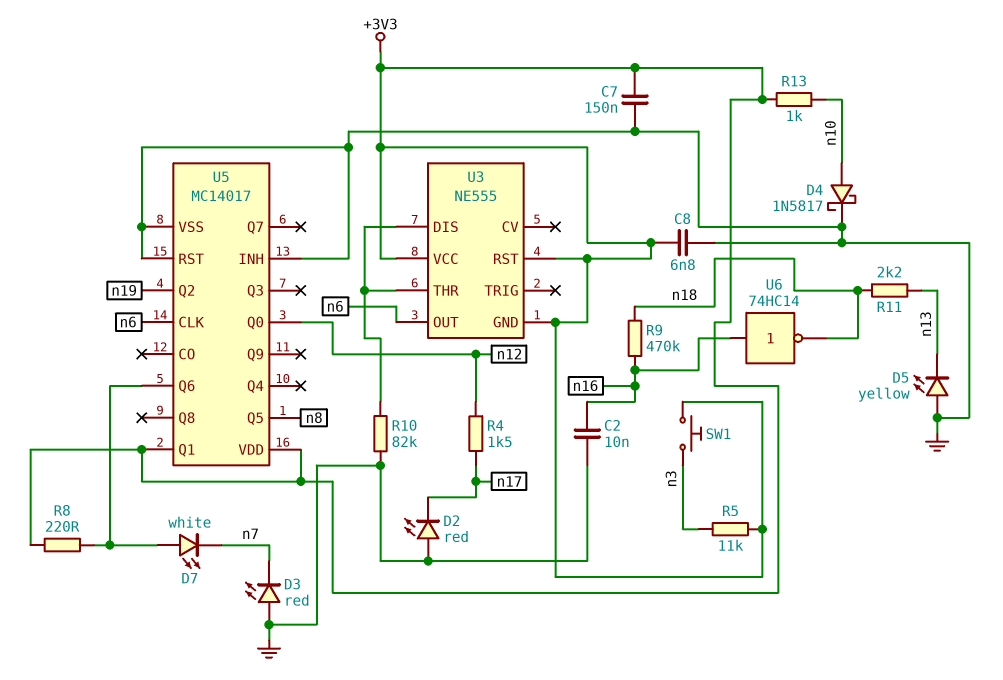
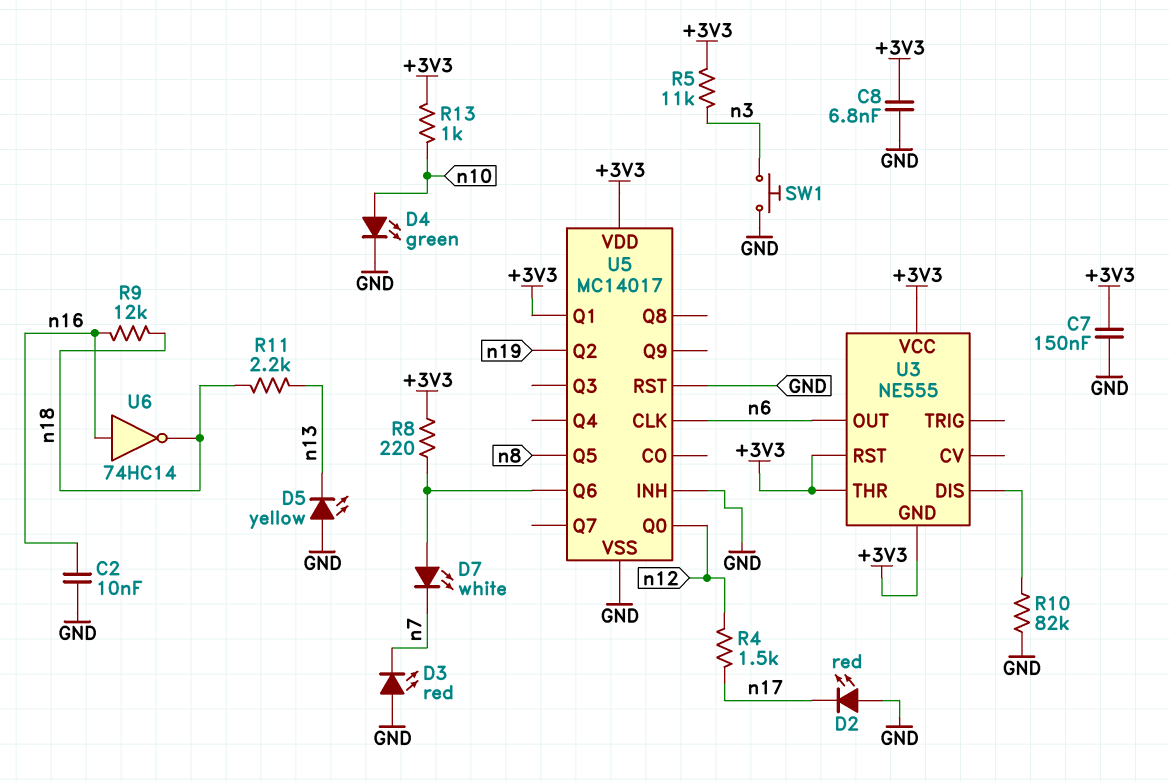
D4: schottky 1N5817 (A n10, K GND) -> LED green (A n10, K GND)
R9: 470k (n16, n18) -> 12k (n16, n18)
SW1: button (+3V3, n3) -> button (GND, n3)
U3 pin THR: U3/DIS -> +3V3

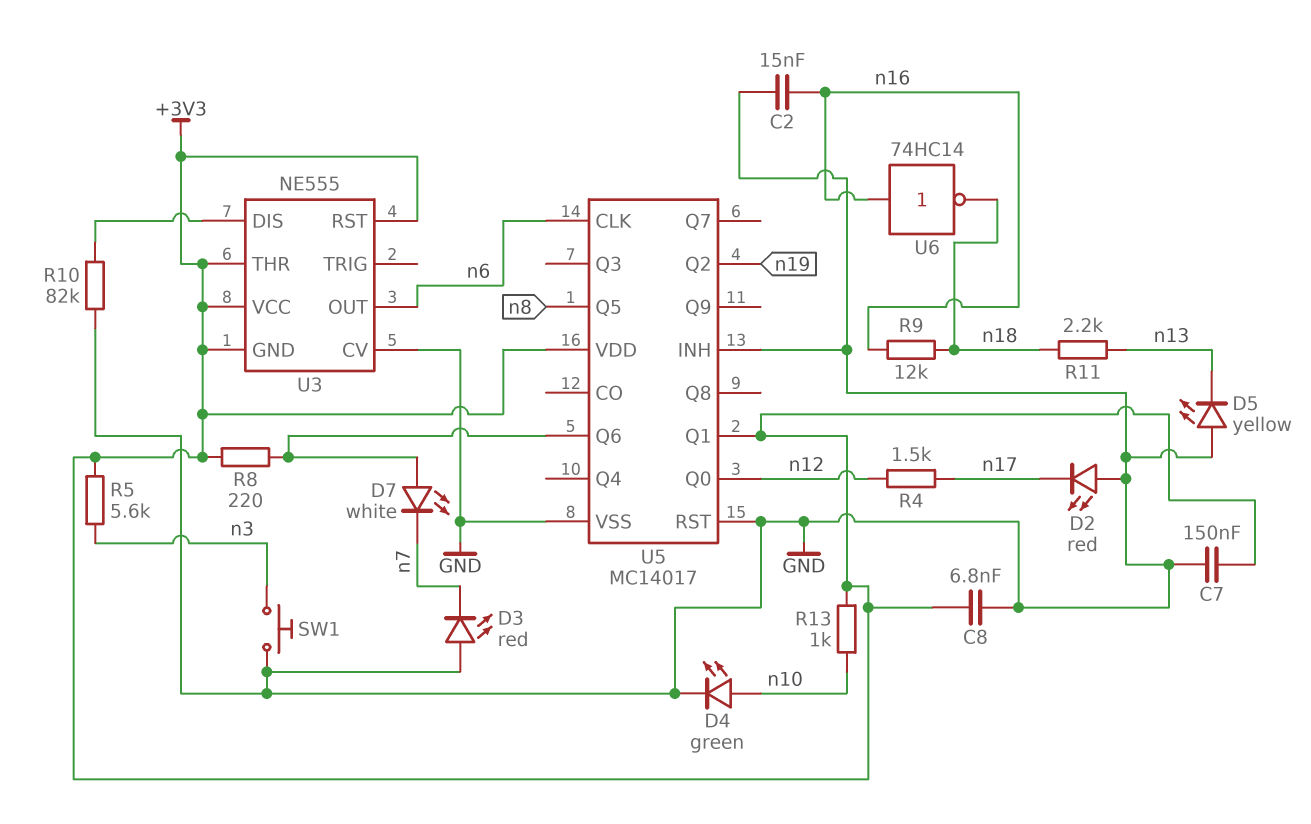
C2: 10nF (GND, n16) -> 15nF (GND, n16)
R5: 11k (+3V3, n3) -> 5.6k (+3V3, n3)
U3 pin CV: none -> GND

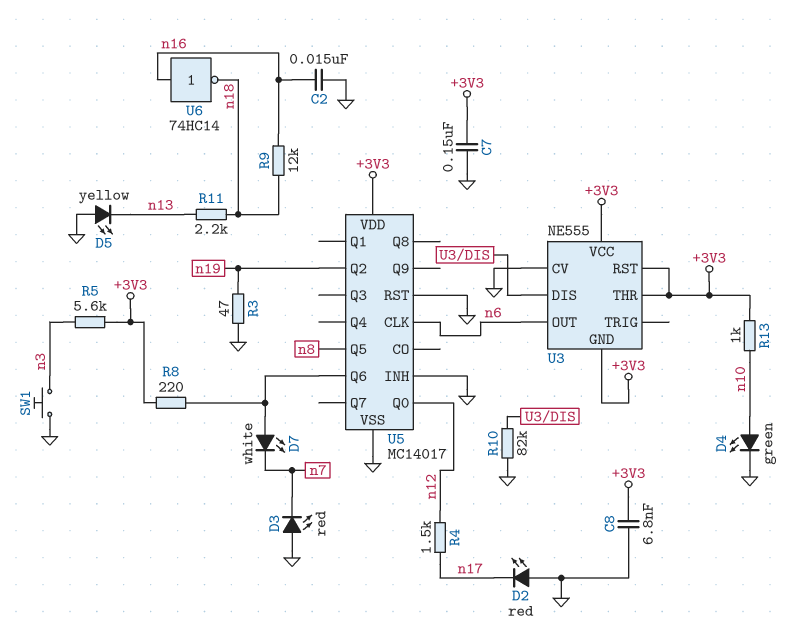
R3: none -> 47 (GND, n19)
U5 pin Q1: +3V3 -> none

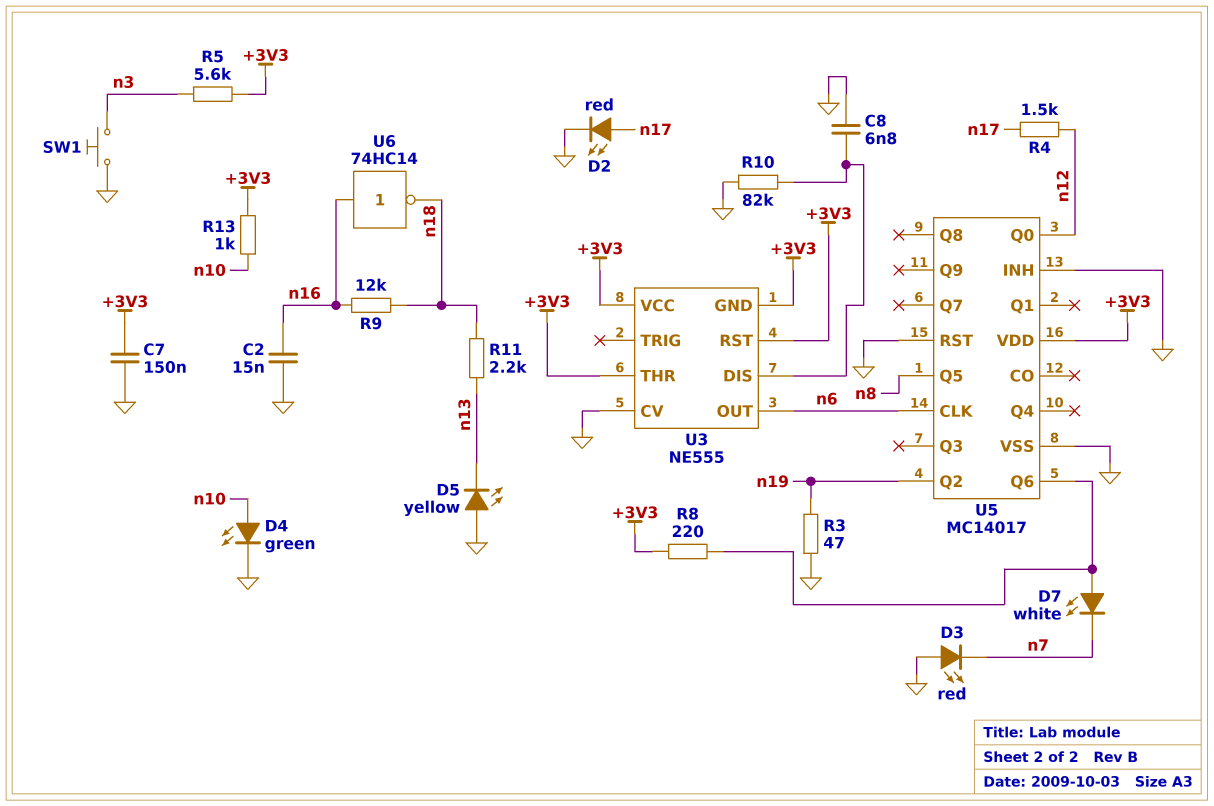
C8: 6.8nF (+3V3, GND) -> 6.8nF (GND, U3/DIS)
D2: LED red (A GND, K n17) -> LED red (A n17, K GND)

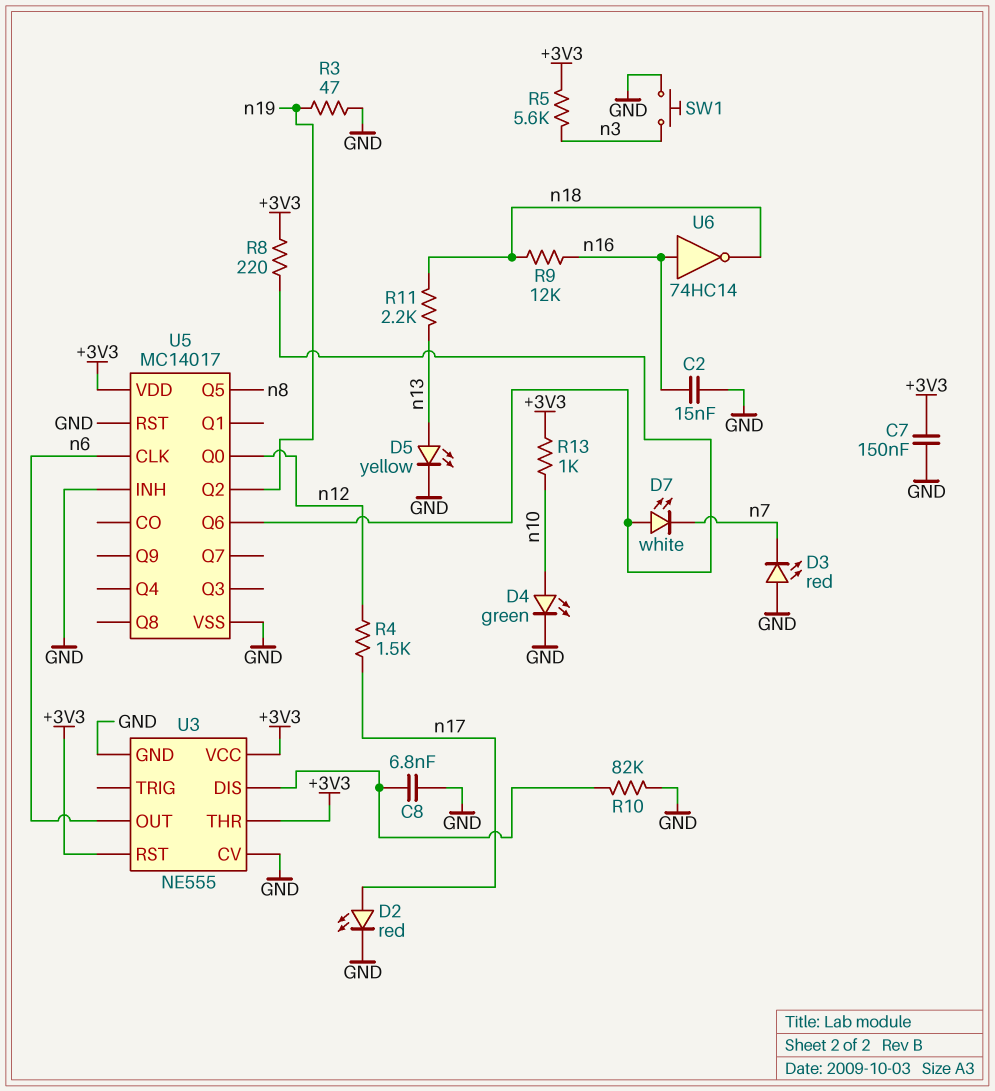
D5: LED yellow (A GND, K n13) -> LED yellow (A n13, K GND)
U3 pin GND: +3V3 -> GND

